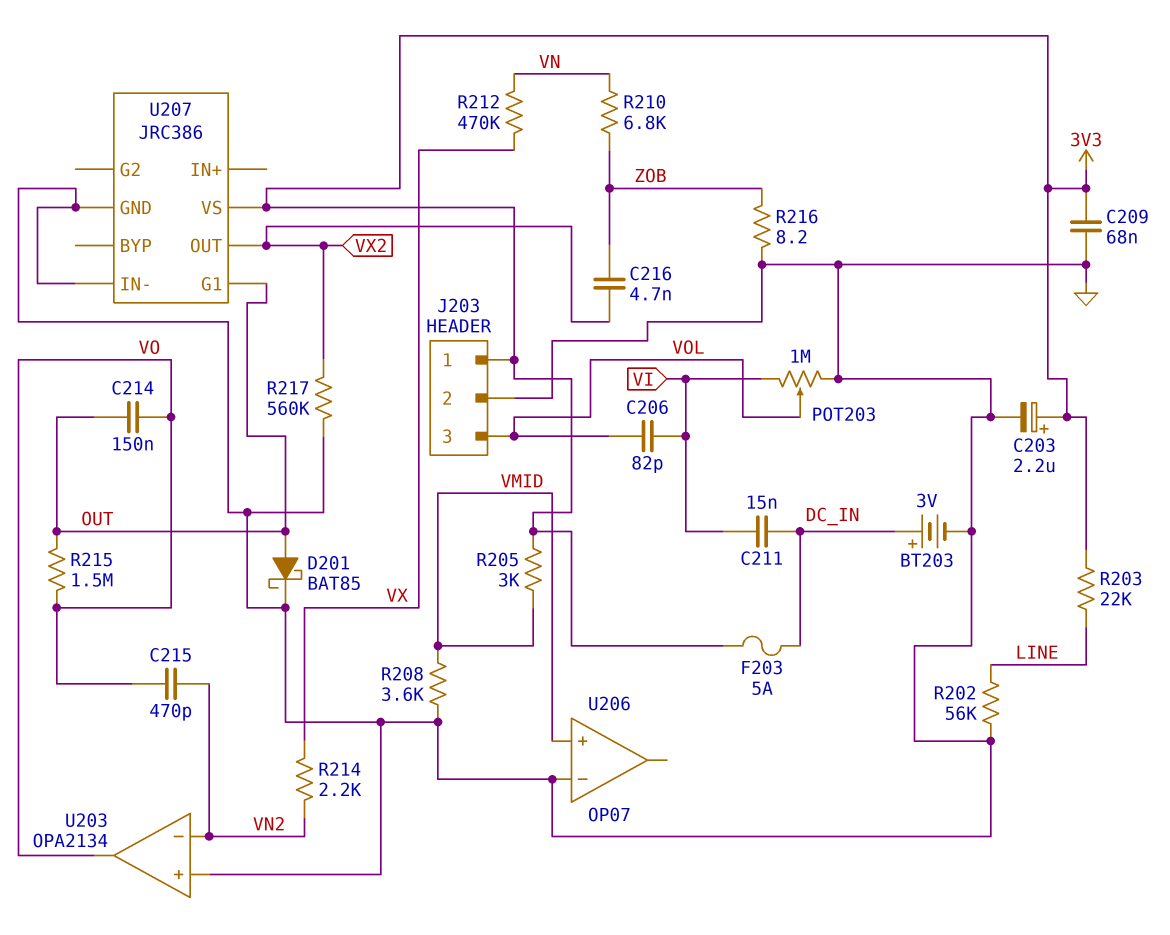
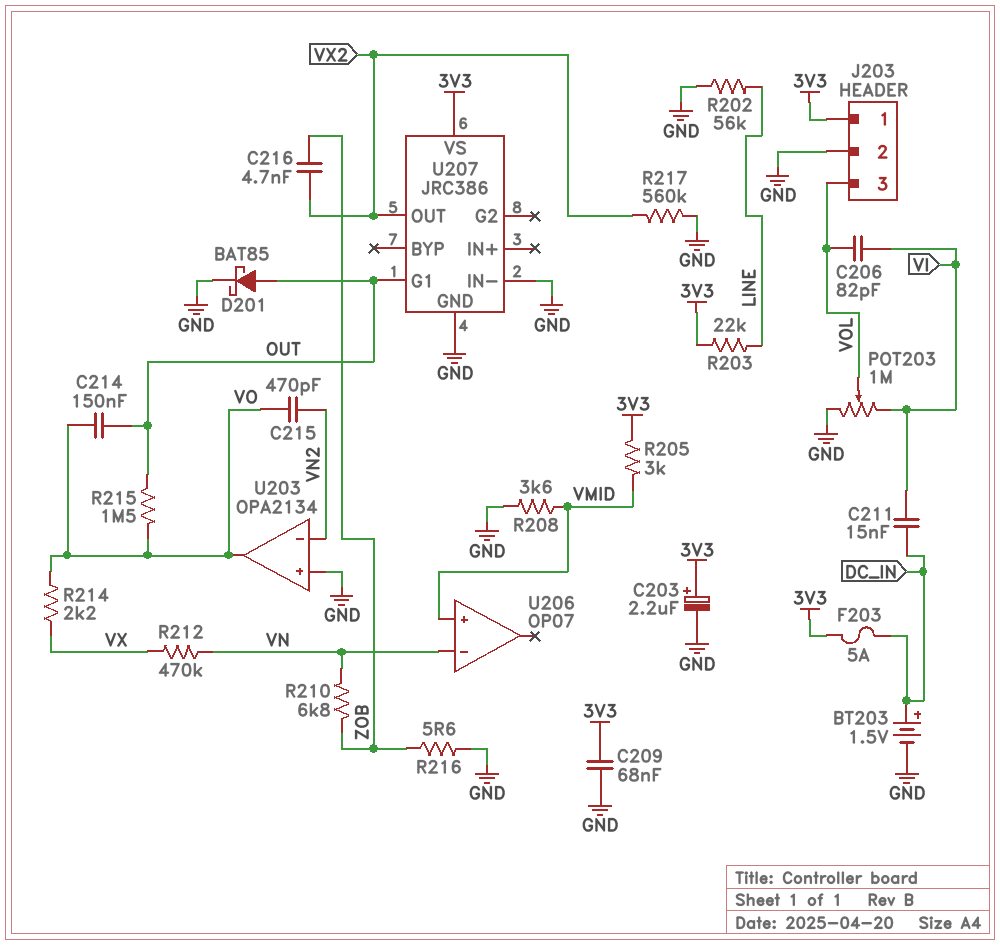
BT203: 3V (plus DC_IN, minus GND) -> 1.5V (plus DC_IN, minus GND)
R214: 2.2k (VN2, VX) -> 2.2k (VO, VX)
R216: 8.2 (GND, ZOB) -> 5.6 (GND, ZOB)
U206 pin in-: GND -> VN

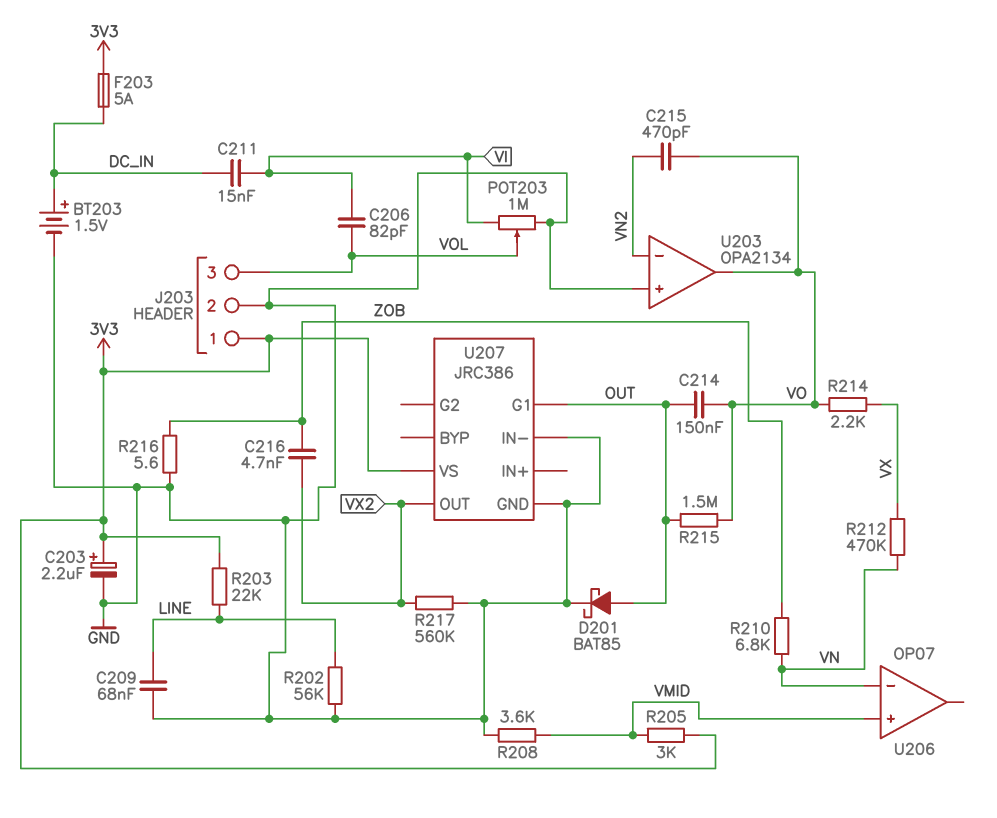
C209: 68nF (3V3, GND) -> 68nF (GND, LINE)

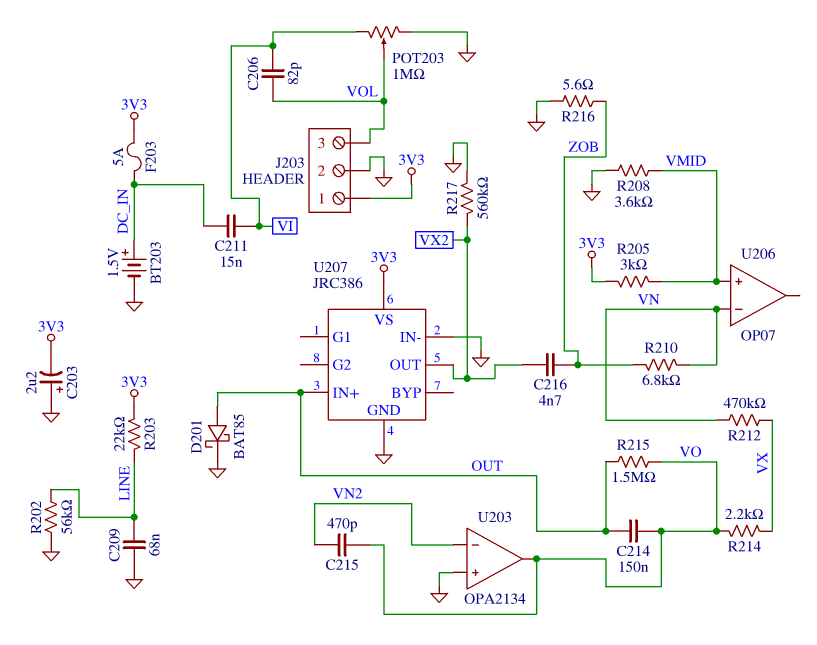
C203: 2.2uF (plus 3V3, minus GND) -> 2.2uF (plus GND, minus 3V3)
U207 pin G1: OUT -> none
U207 pin IN+: none -> OUT

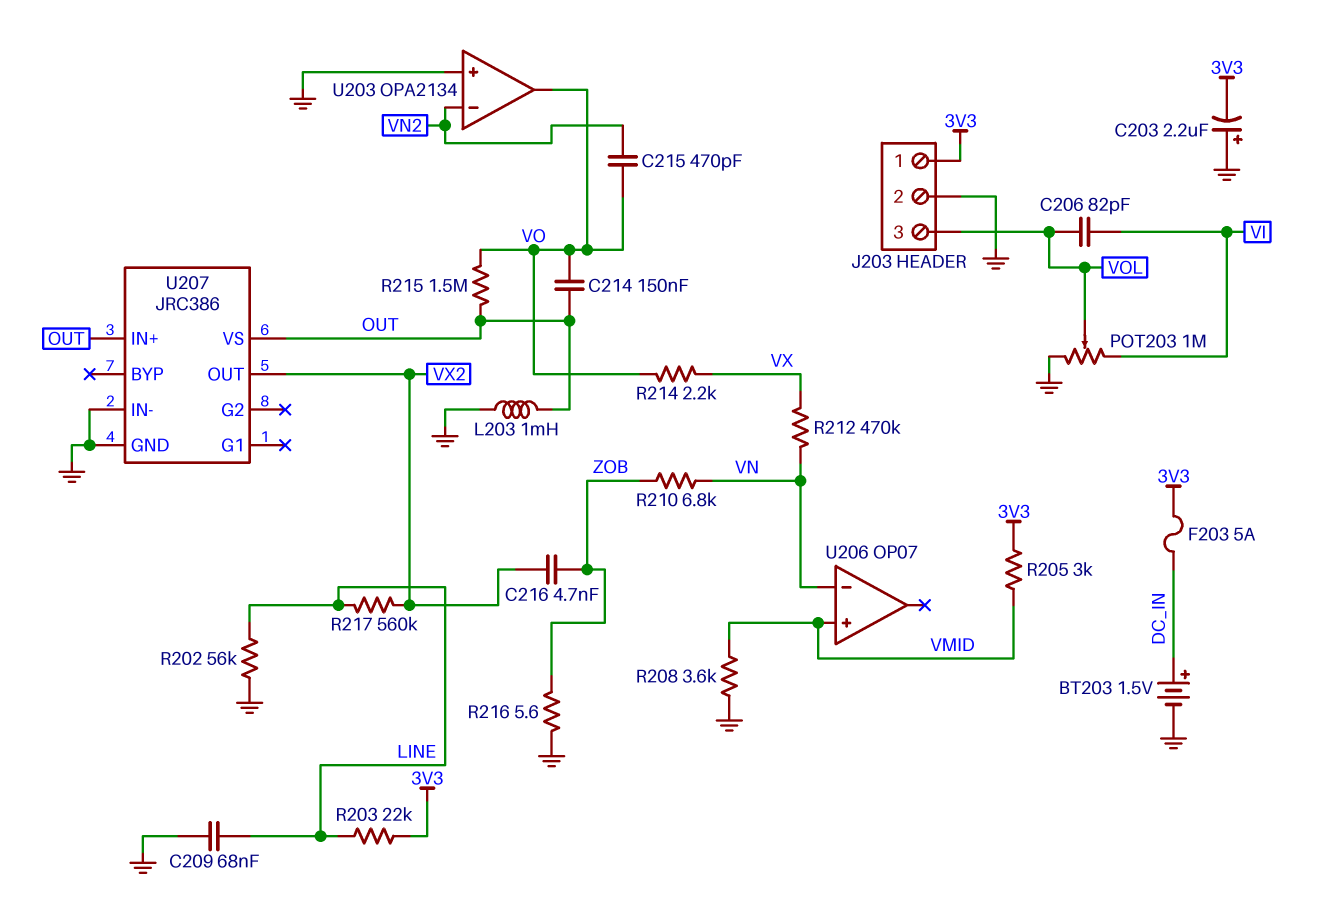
C211: 15nF (DC_IN, VI) -> none
D201: schottky BAT85 (A OUT, K GND) -> none
L203: none -> 1mH (GND, OUT)
R217: 560k (GND, VX2) -> 560k (LINE, VX2)
U207 pin VS: 3V3 -> OUT

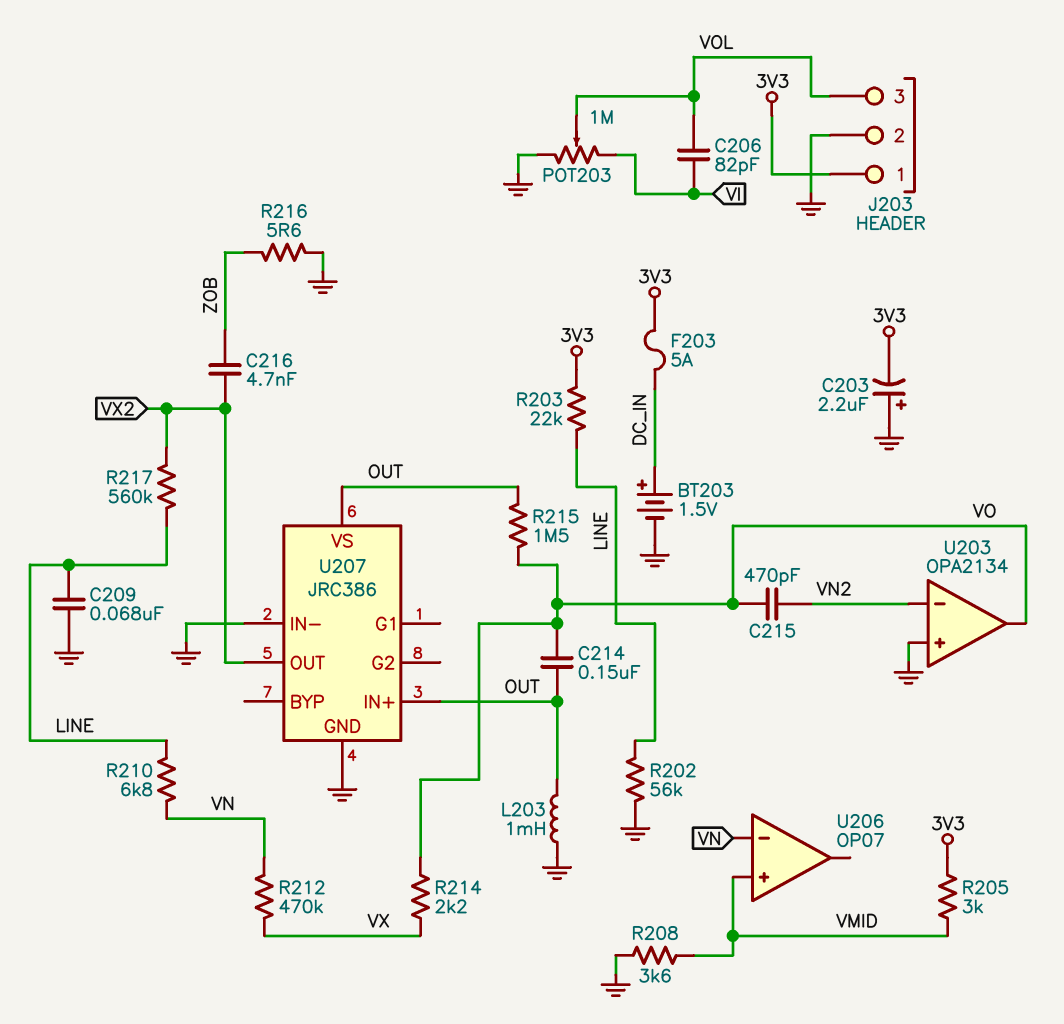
R210: 6.8k (VN, ZOB) -> 6.8k (LINE, VN)

